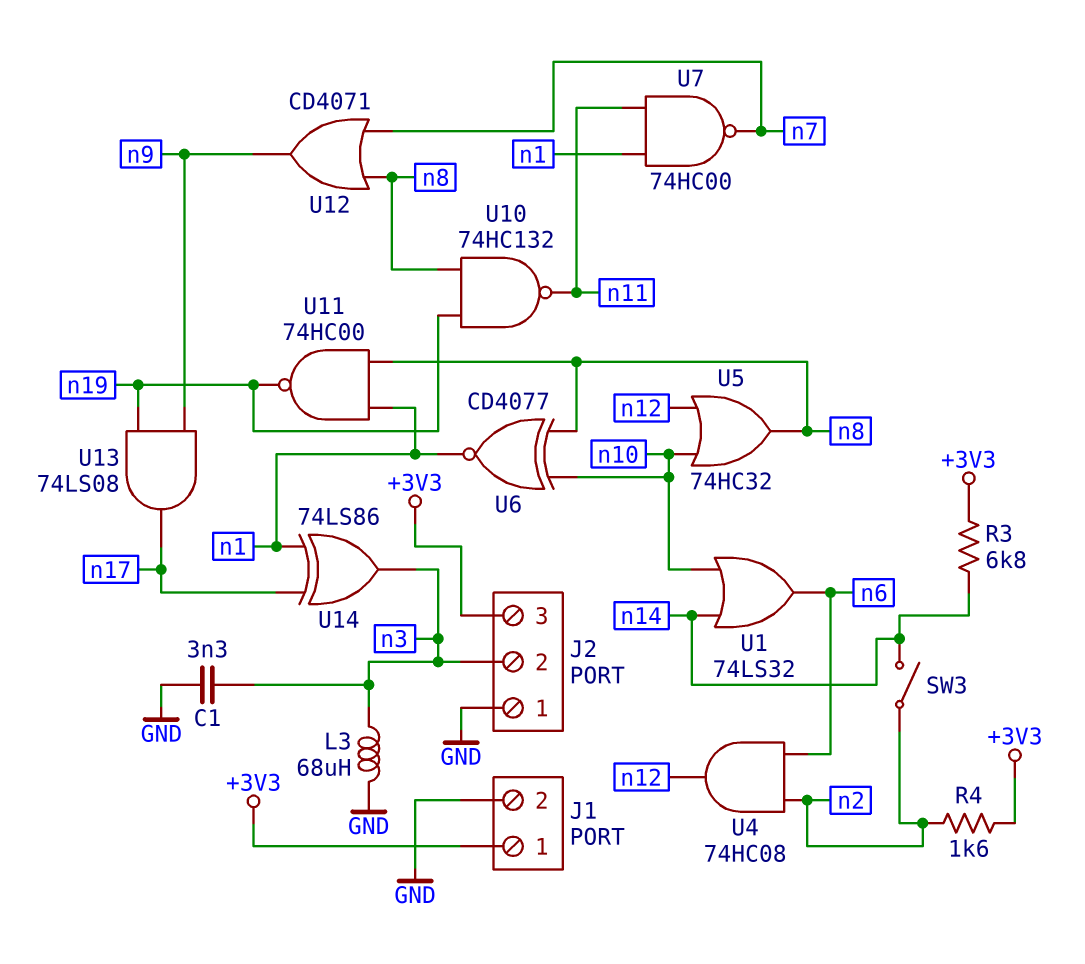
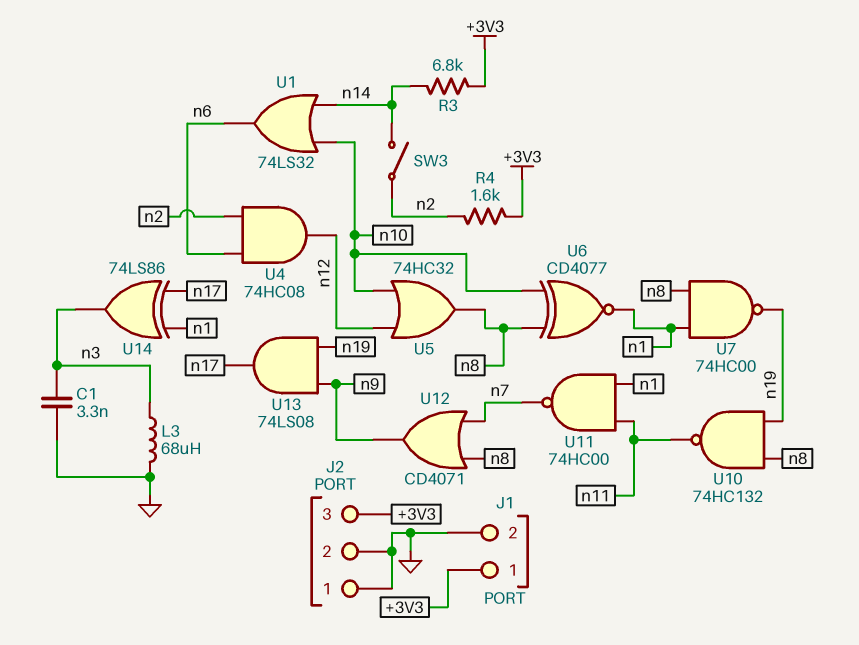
J2 pin 2: n3 -> GND
U7: NAND 74HC00 (in n1, in n11, out n7) -> NAND 74HC00 (in n1, in n8, out n19)
U11: NAND 74HC00 (in n1, in n8, out n19) -> NAND 74HC00 (in n1, in n11, out n7)

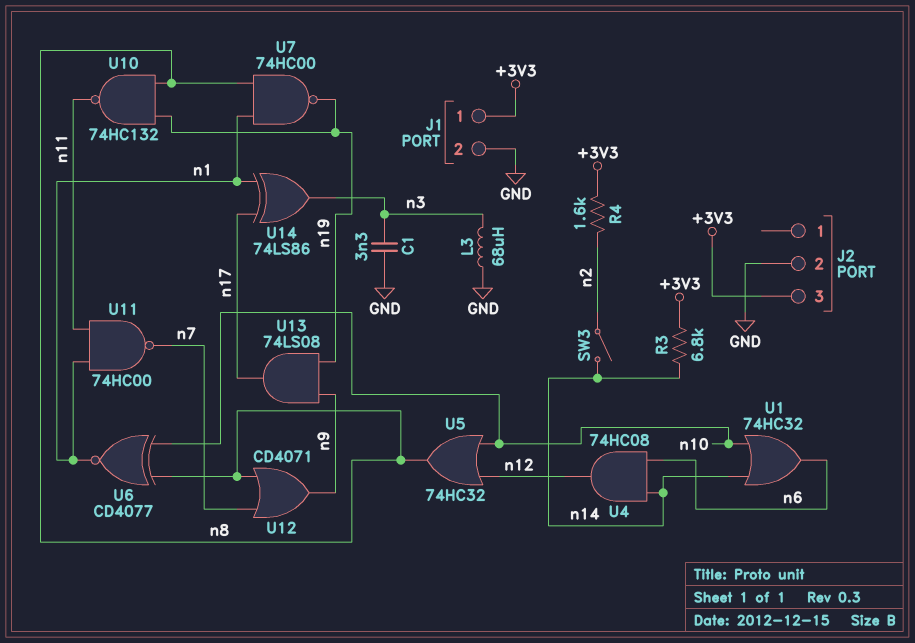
J2 pin 1: GND -> none
U1: OR 74LS32 (in n10, in n14, out n6) -> OR 74HC32 (in n10, in n14, out n6)
U4: AND 74HC08 (in n2, in n6, out n12) -> AND 74HC08 (in n6, in n14, out n12)

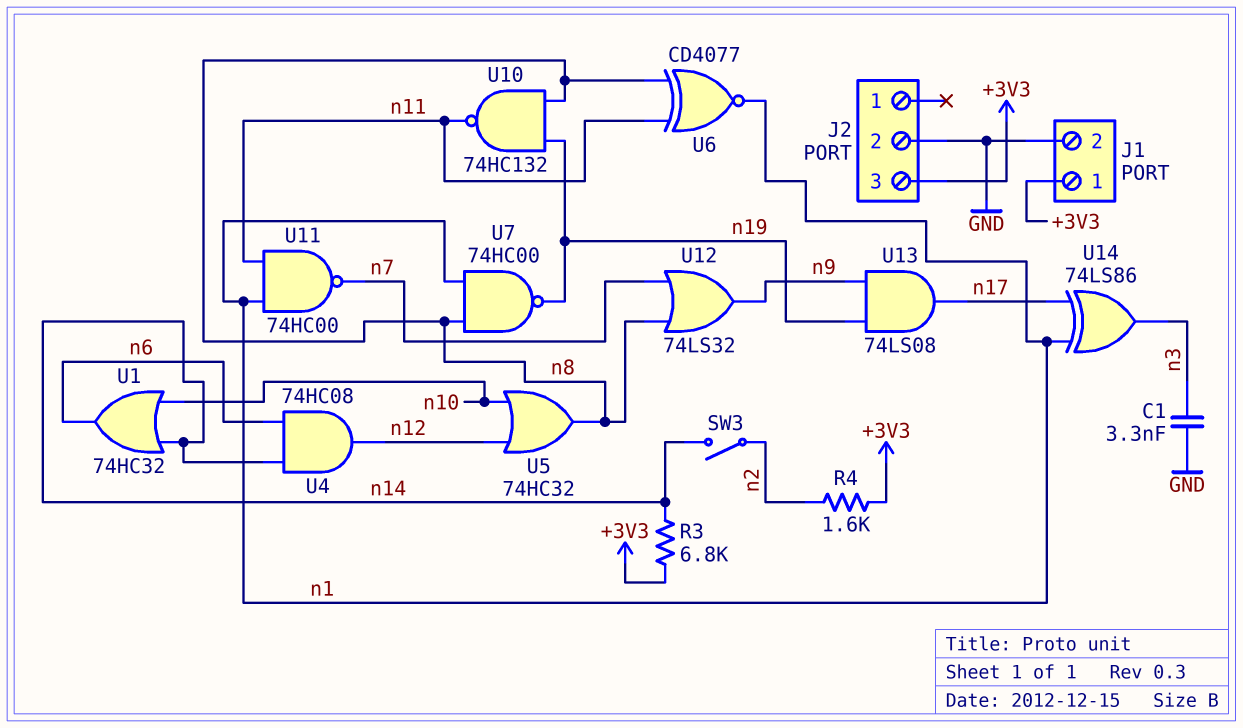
L3: 68uH (GND, n3) -> none
U6: XNOR CD4077 (in n8, in n10, out n1) -> XNOR CD4077 (in n8, in n11, out n1)
U12: OR CD4071 (in n7, in n8, out n9) -> OR 74LS32 (in n7, in n8, out n9)

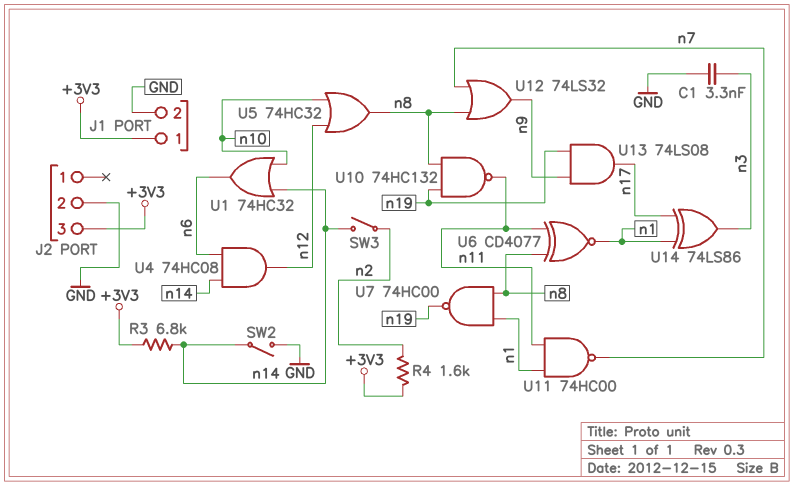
SW2: none -> switch (GND, n14)

